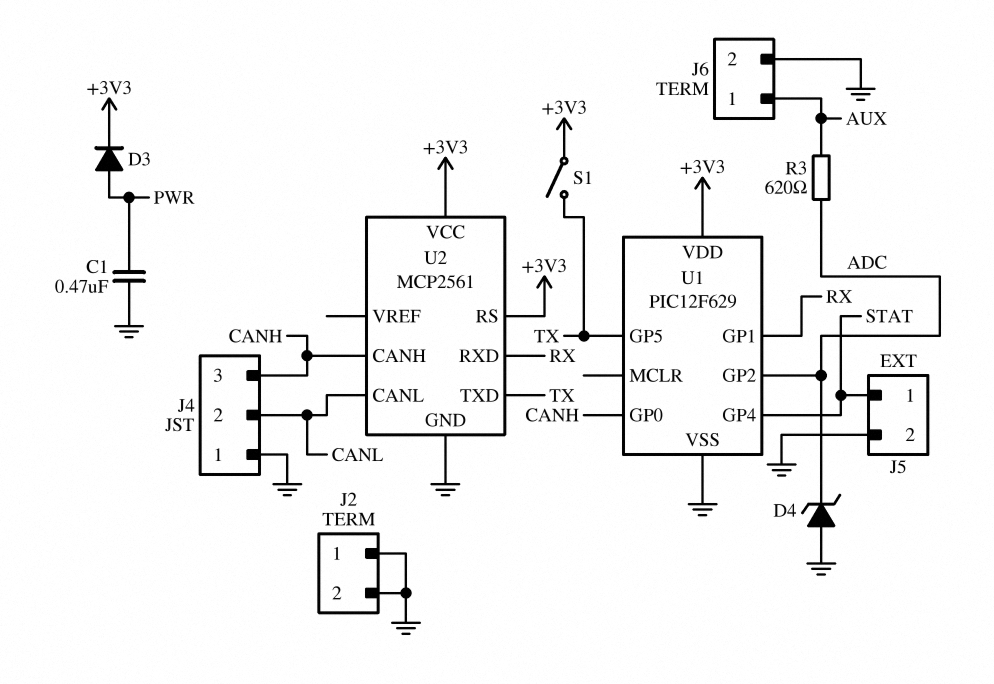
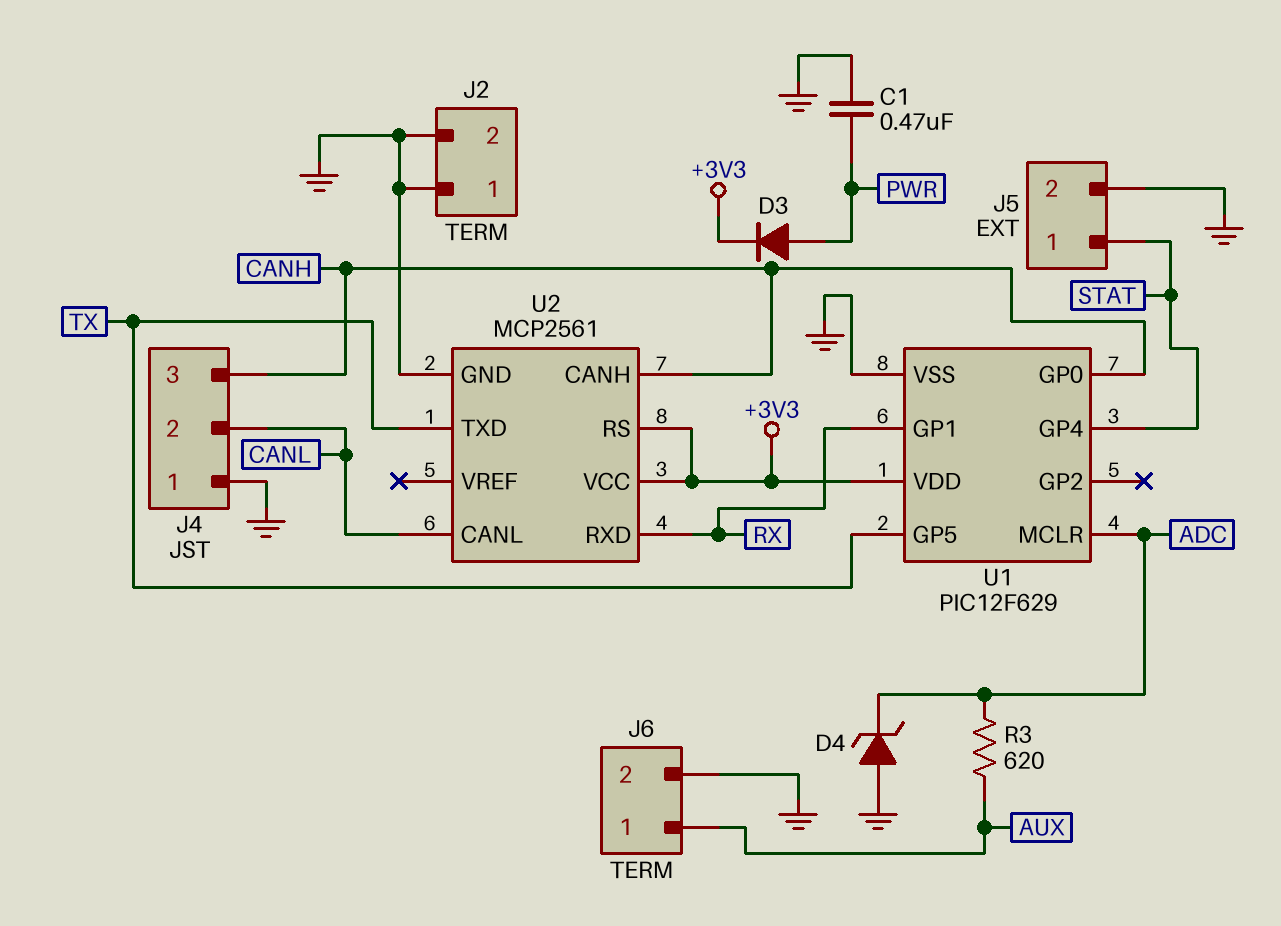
S1: switch (+3V3, TX) -> none
U1 pin GP2: ADC -> none
U1 pin MCLR: none -> ADC

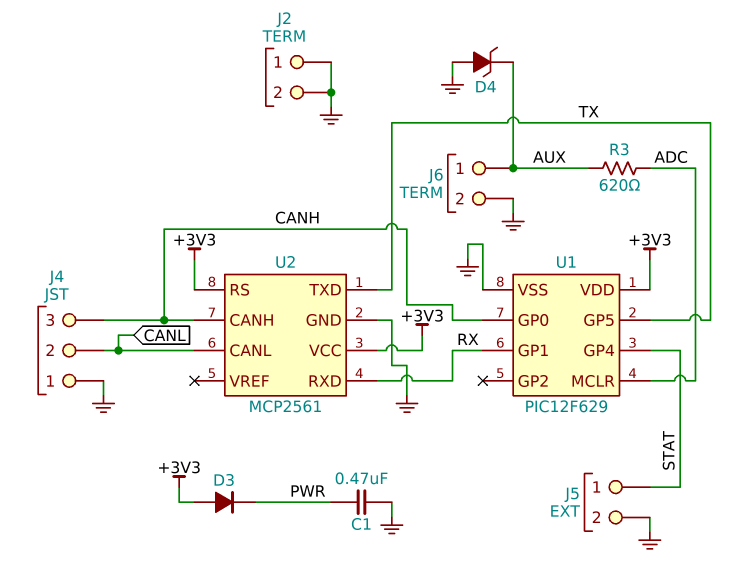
D3: diode (A PWR, K +3V3) -> diode (A +3V3, K PWR)
D4: zener (A GND, K ADC) -> zener (A GND, K AUX)

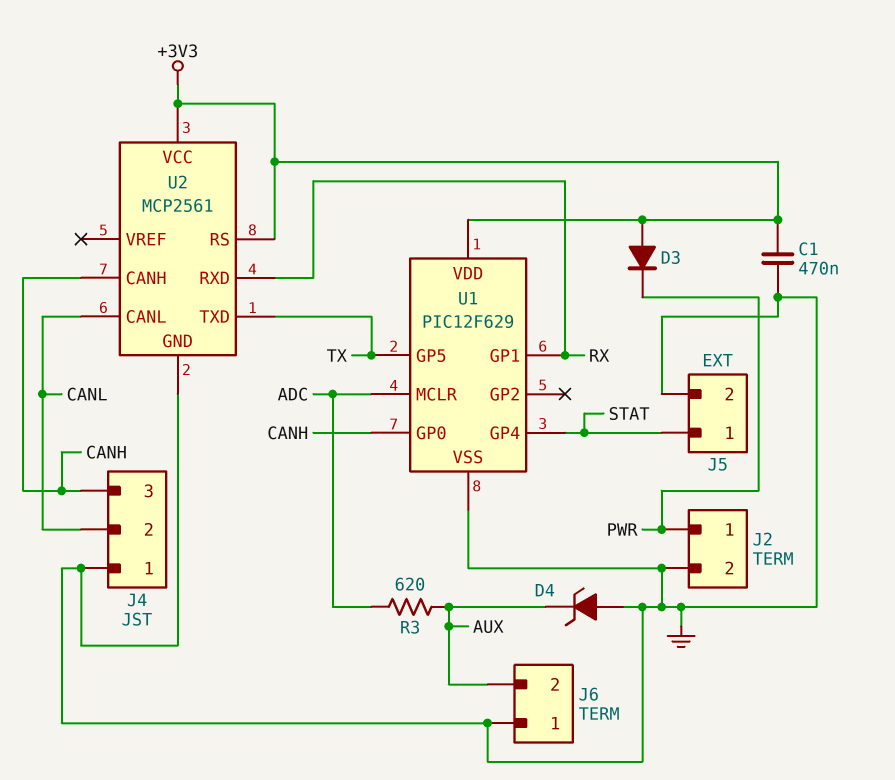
C1: 470nF (GND, PWR) -> 470nF (+3V3, GND)
J2 pin 1: GND -> PWR
J6 pin 1: AUX -> GND
J6 pin 2: GND -> AUX

